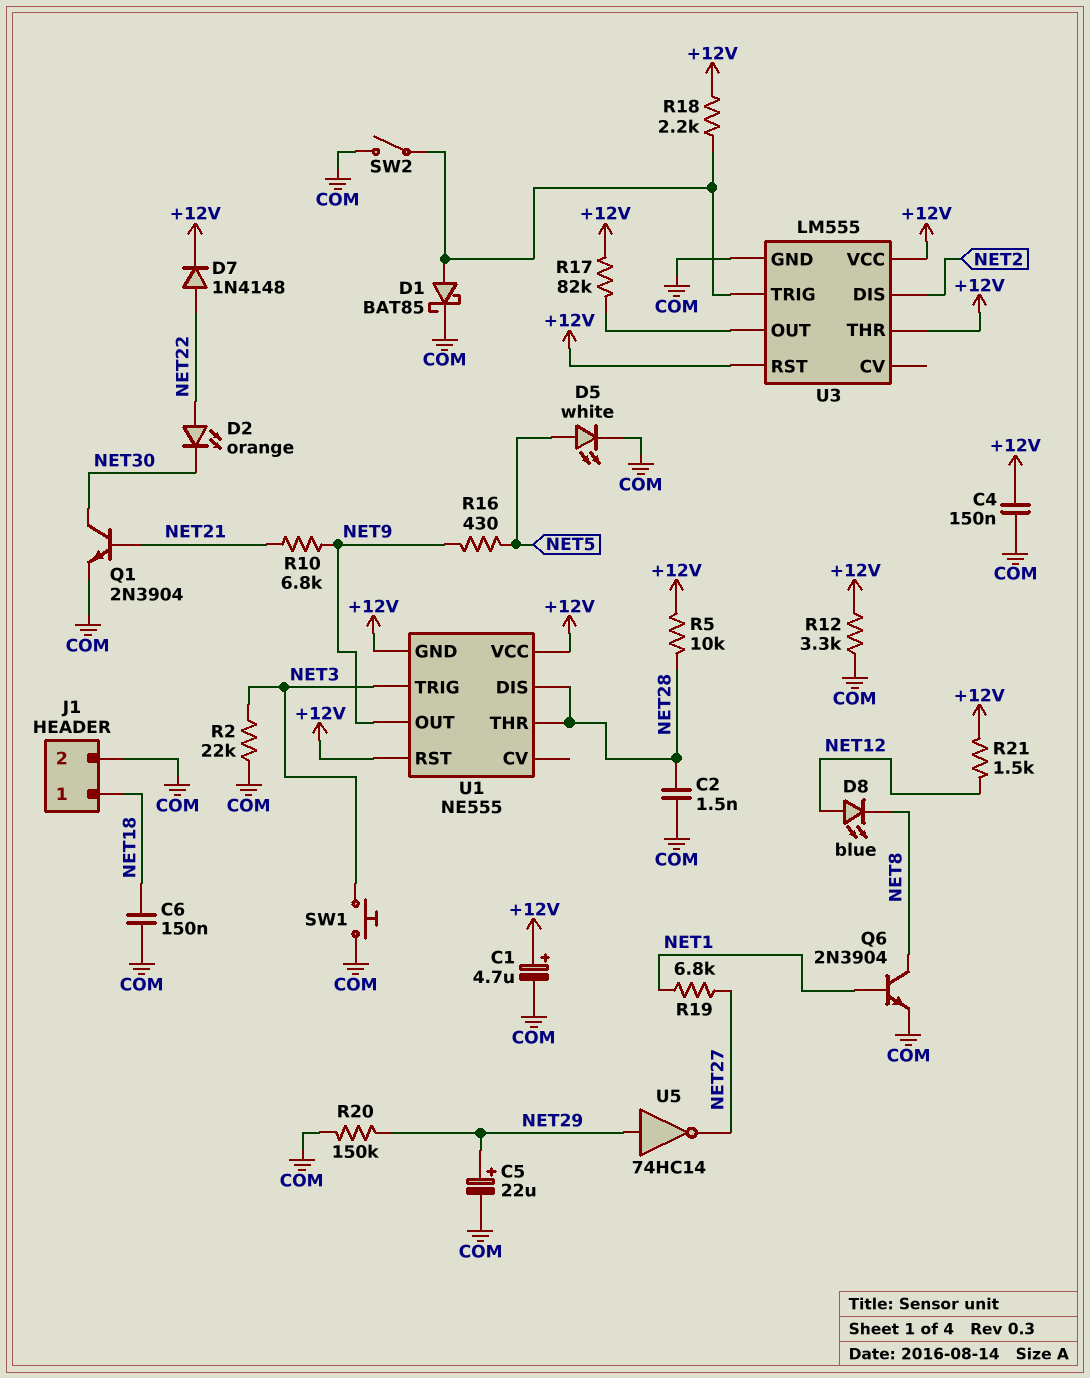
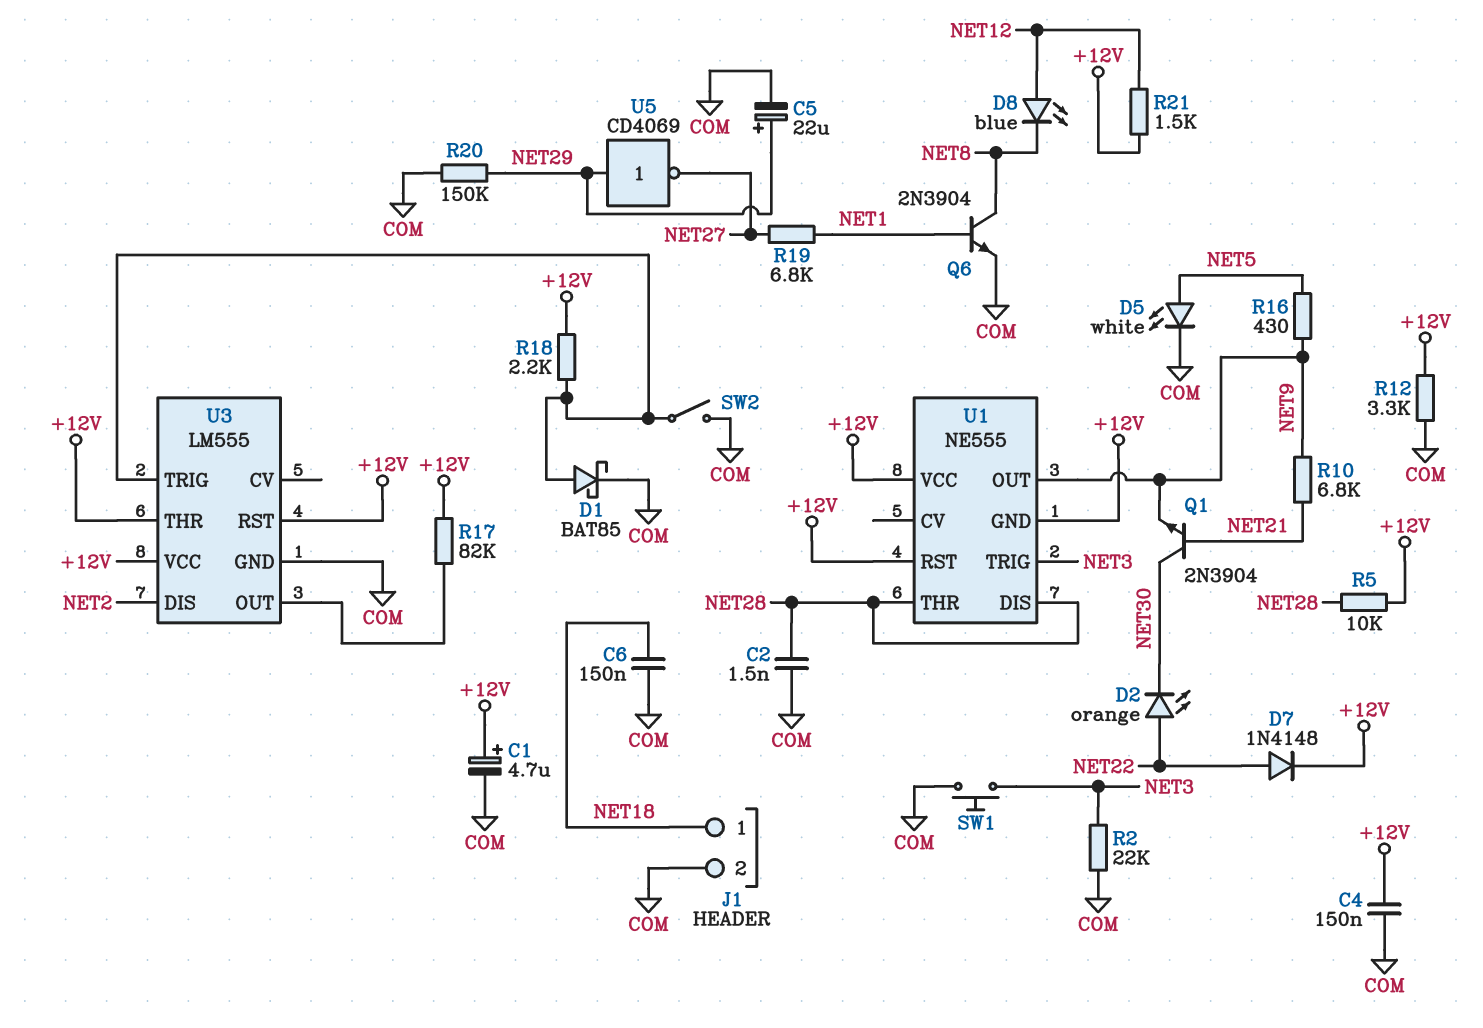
Q1: NPN 2N3904 (B NET21, C NET30, E COM) -> NPN 2N3904 (B NET21, C NET30, E NET9)
U5: NOT 74HC14 (in NET29, out NET27) -> NOT CD4069 (in NET29, out NET27)

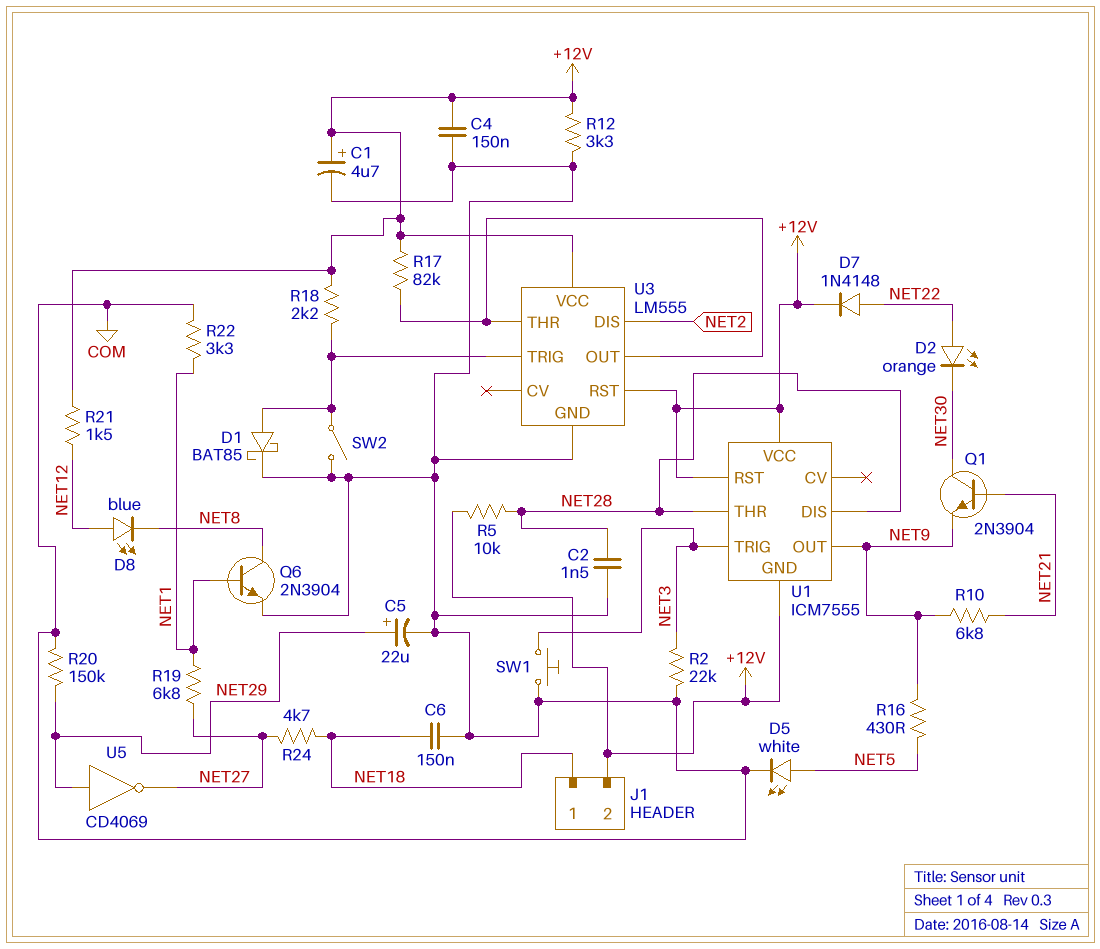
J1 pin 2: COM -> +12V
R22: none -> 3.3k (COM, NET1)
R24: none -> 4.7k (NET18, NET27)
U1: NE555 -> ICM7555
U3 pin THR: +12V -> U3/OUT

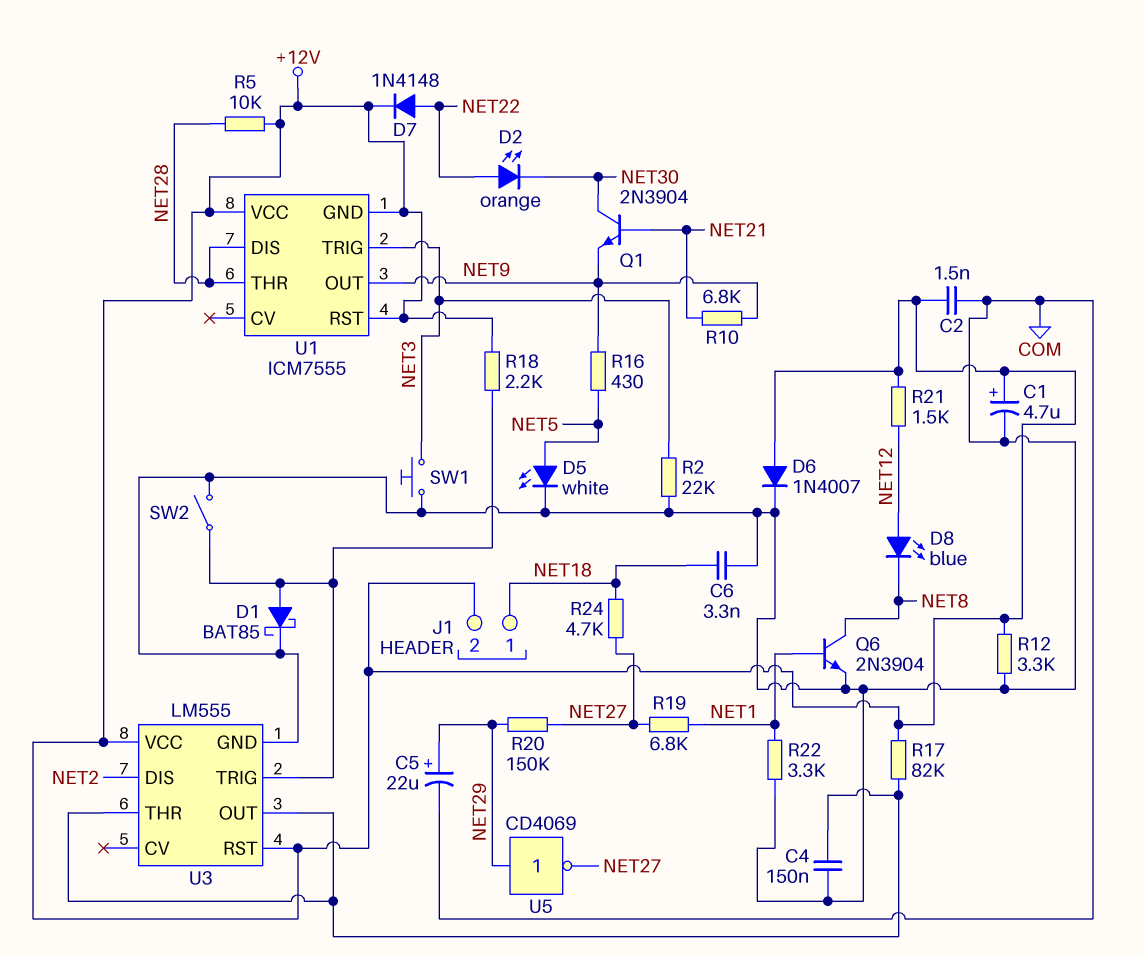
C2: 1.5nF (COM, NET28) -> 1.5nF (+12V, COM)
C4: 150nF (+12V, COM) -> 150nF (COM, U3/OUT)
C6: 150nF (COM, NET18) -> 3.3nF (COM, NET18)
D6: none -> diode 1N4007 (A +12V, K COM)
R20: 150k (COM, NET29) -> 150k (NET27, NET29)

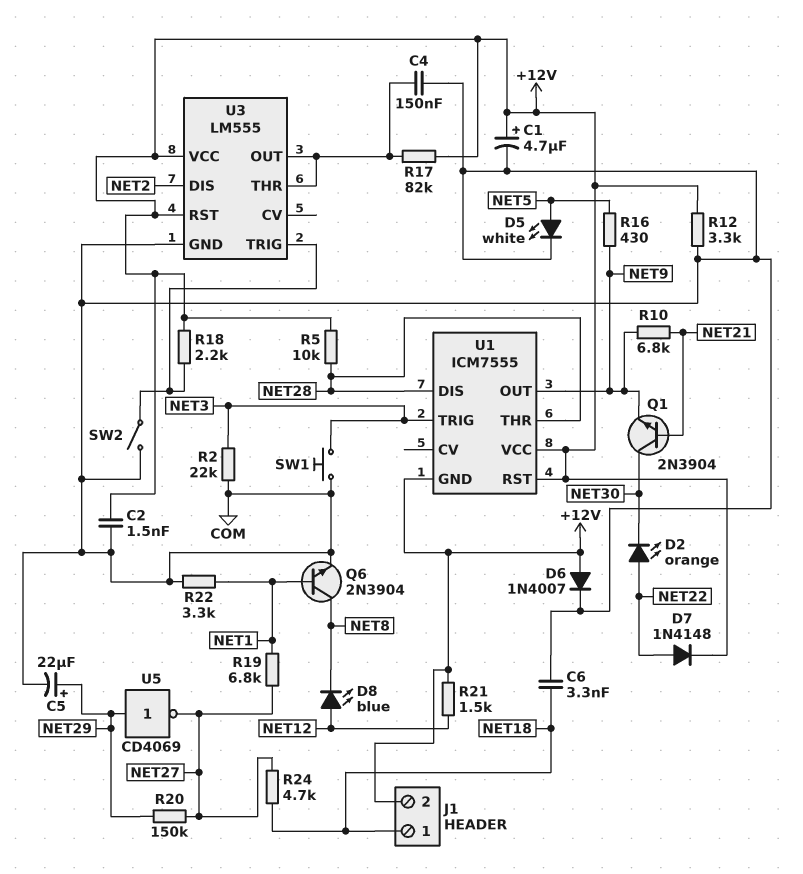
D1: schottky BAT85 (A U3/TRIG, K COM) -> none

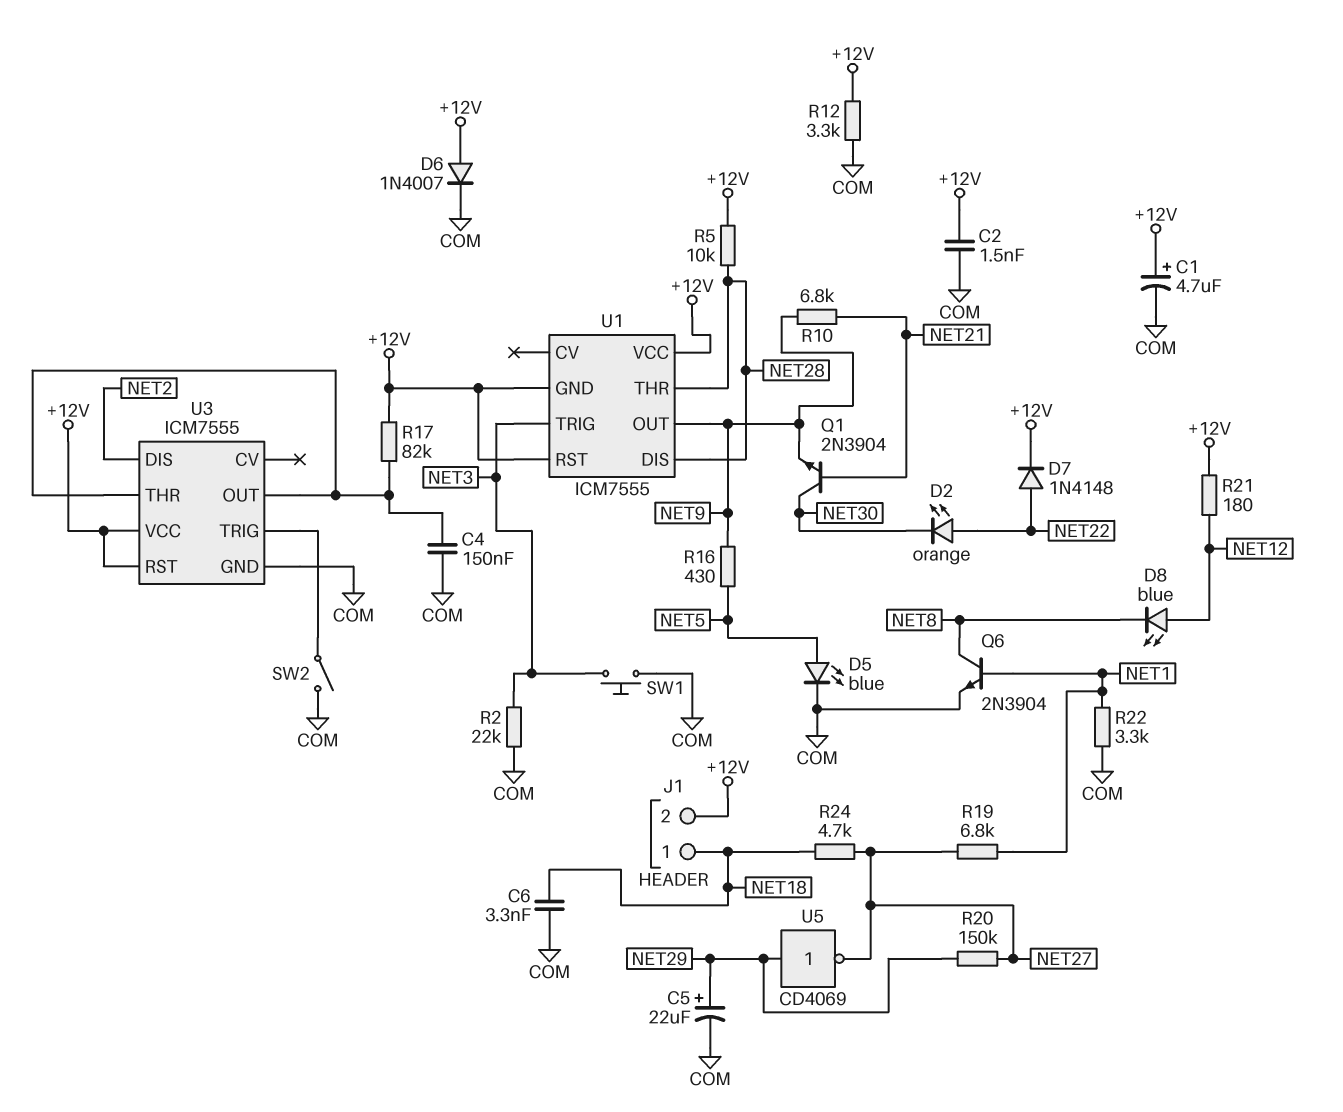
D5: LED white (A NET5, K COM) -> LED blue (A NET5, K COM)
R18: 2.2k (+12V, U3/TRIG) -> none
R21: 1.5k (+12V, NET12) -> 180 (+12V, NET12)
U3: LM555 -> ICM7555

